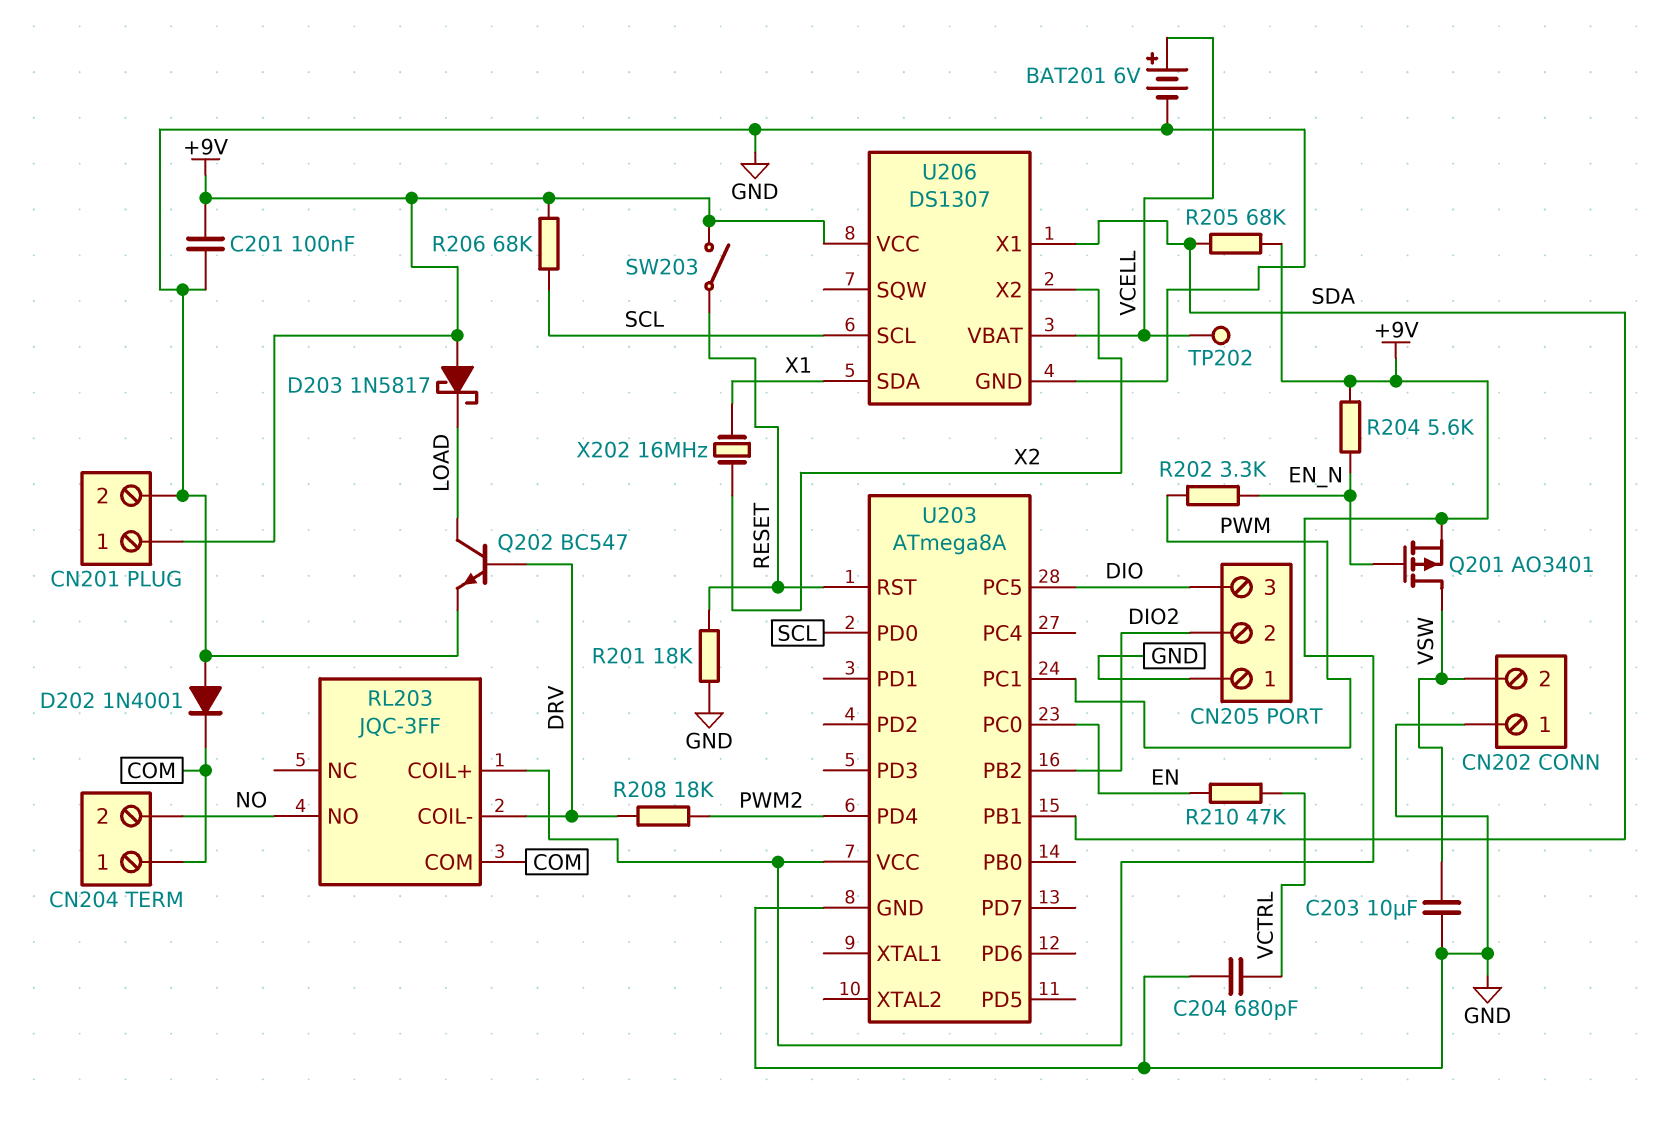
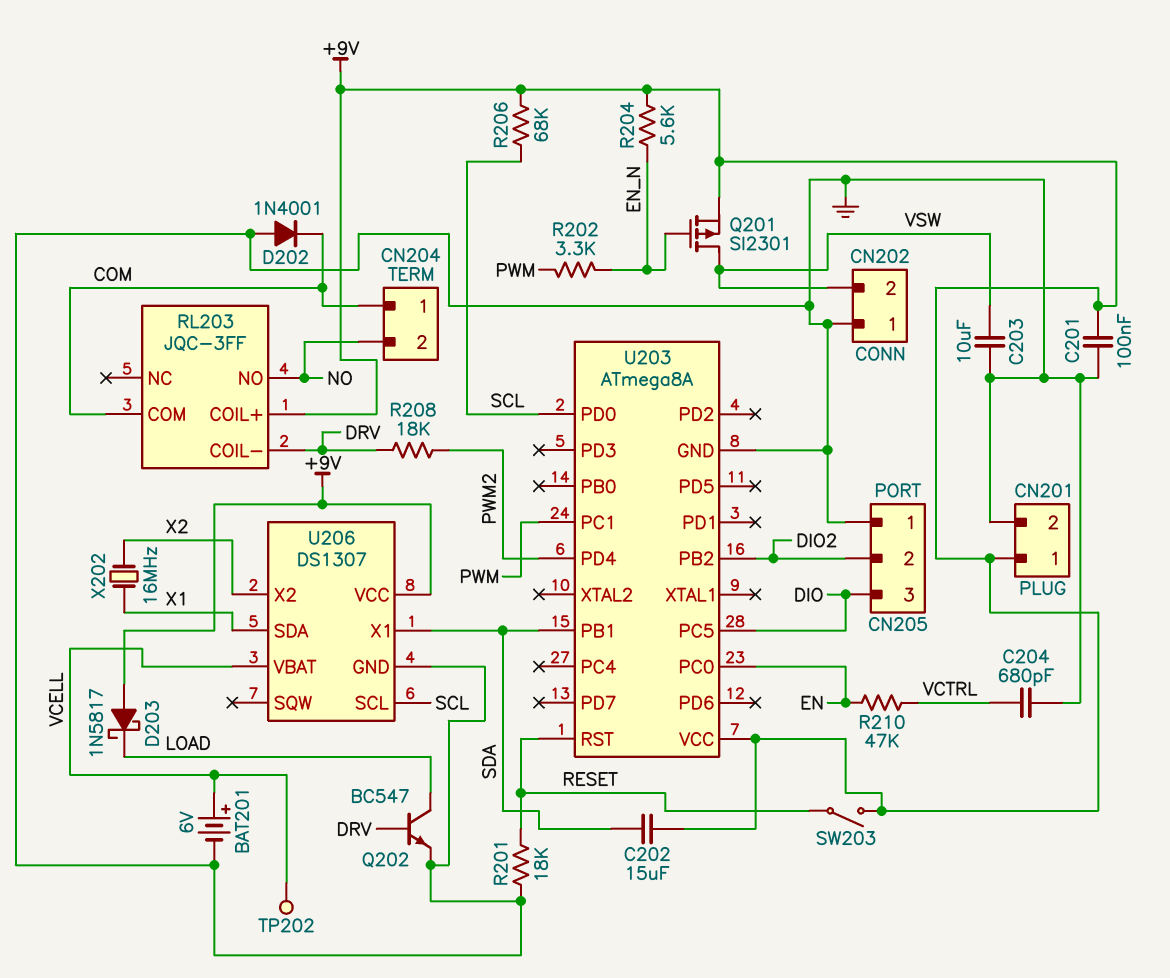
C202: none -> 15uF (+9V, SDA)
Q201: PMOS AO3401 (G EN_N, D VSW, S +9V) -> PMOS SI2301 (G EN_N, D VSW, S +9V)
R205: 68k (+9V, SDA) -> none

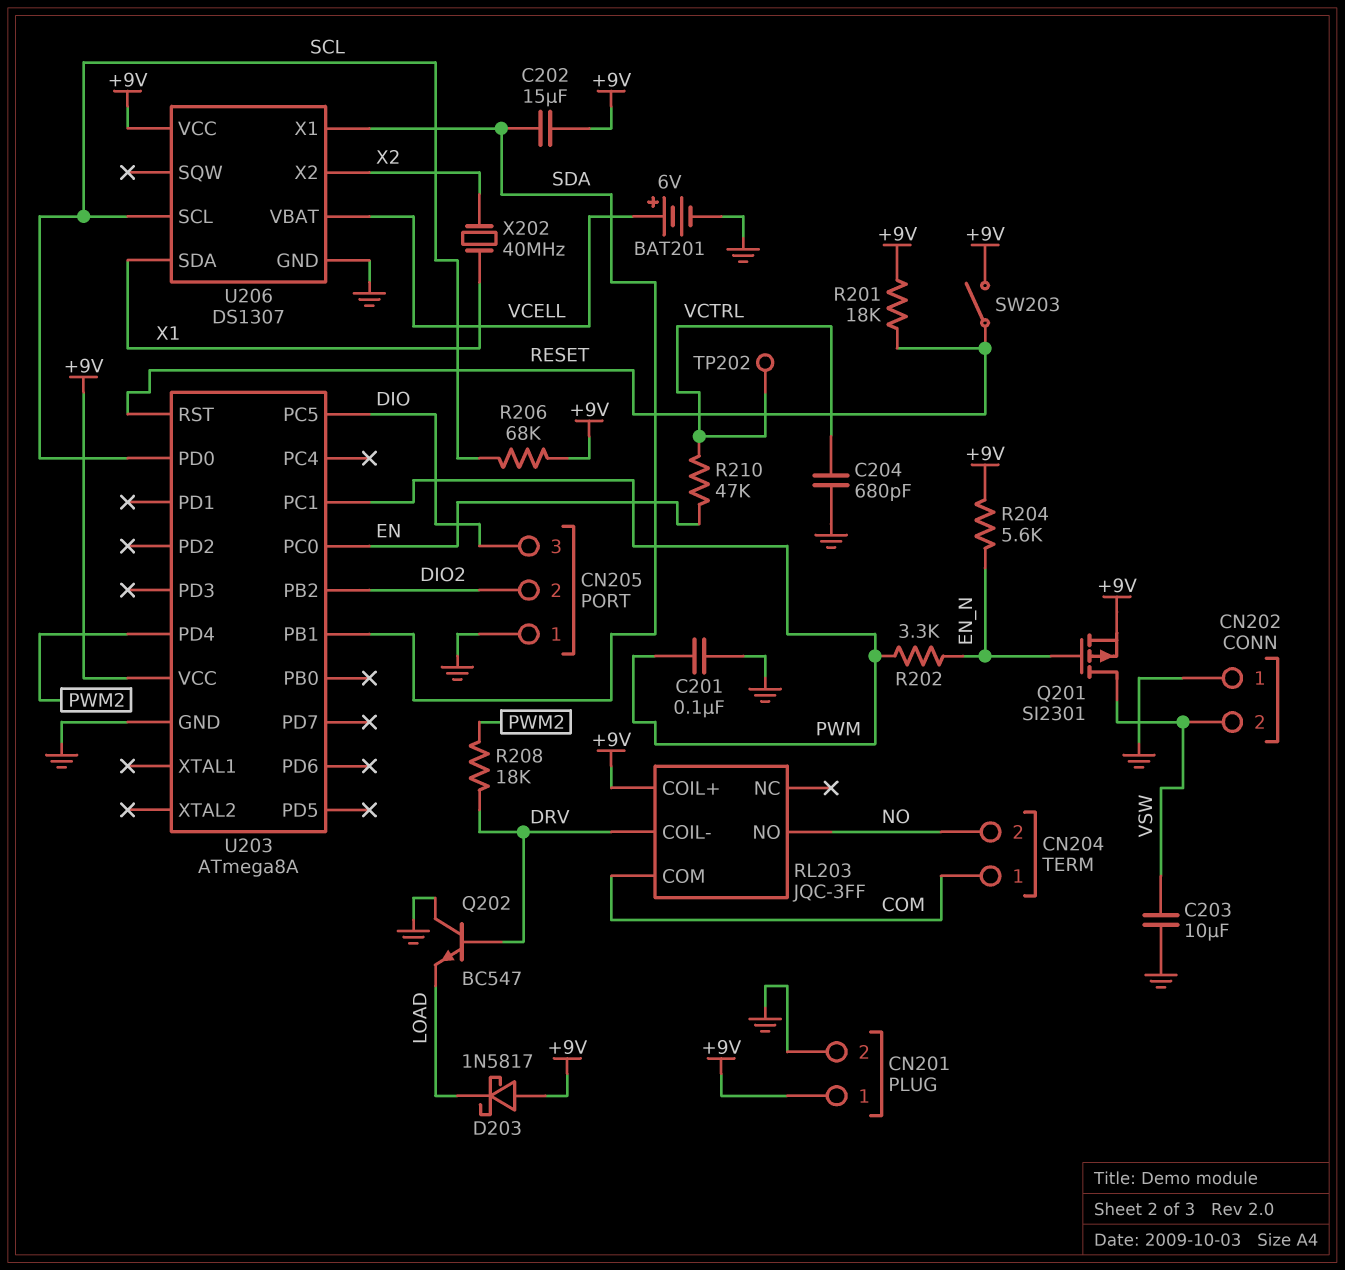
C201: 100nF (+9V, GND) -> 100nF (GND, PWM)
D202: diode 1N4001 (A GND, K COM) -> none
Q202: NPN BC547 (B DRV, C LOAD, E GND) -> NPN BC547 (B DRV, C GND, E LOAD)
R201: 18k (GND, RESET) -> 18k (+9V, RESET)
TP202: test point (VCELL) -> test point (VCTRL)
X202: 16MHz (X1, X2) -> 40MHz (X1, X2)

